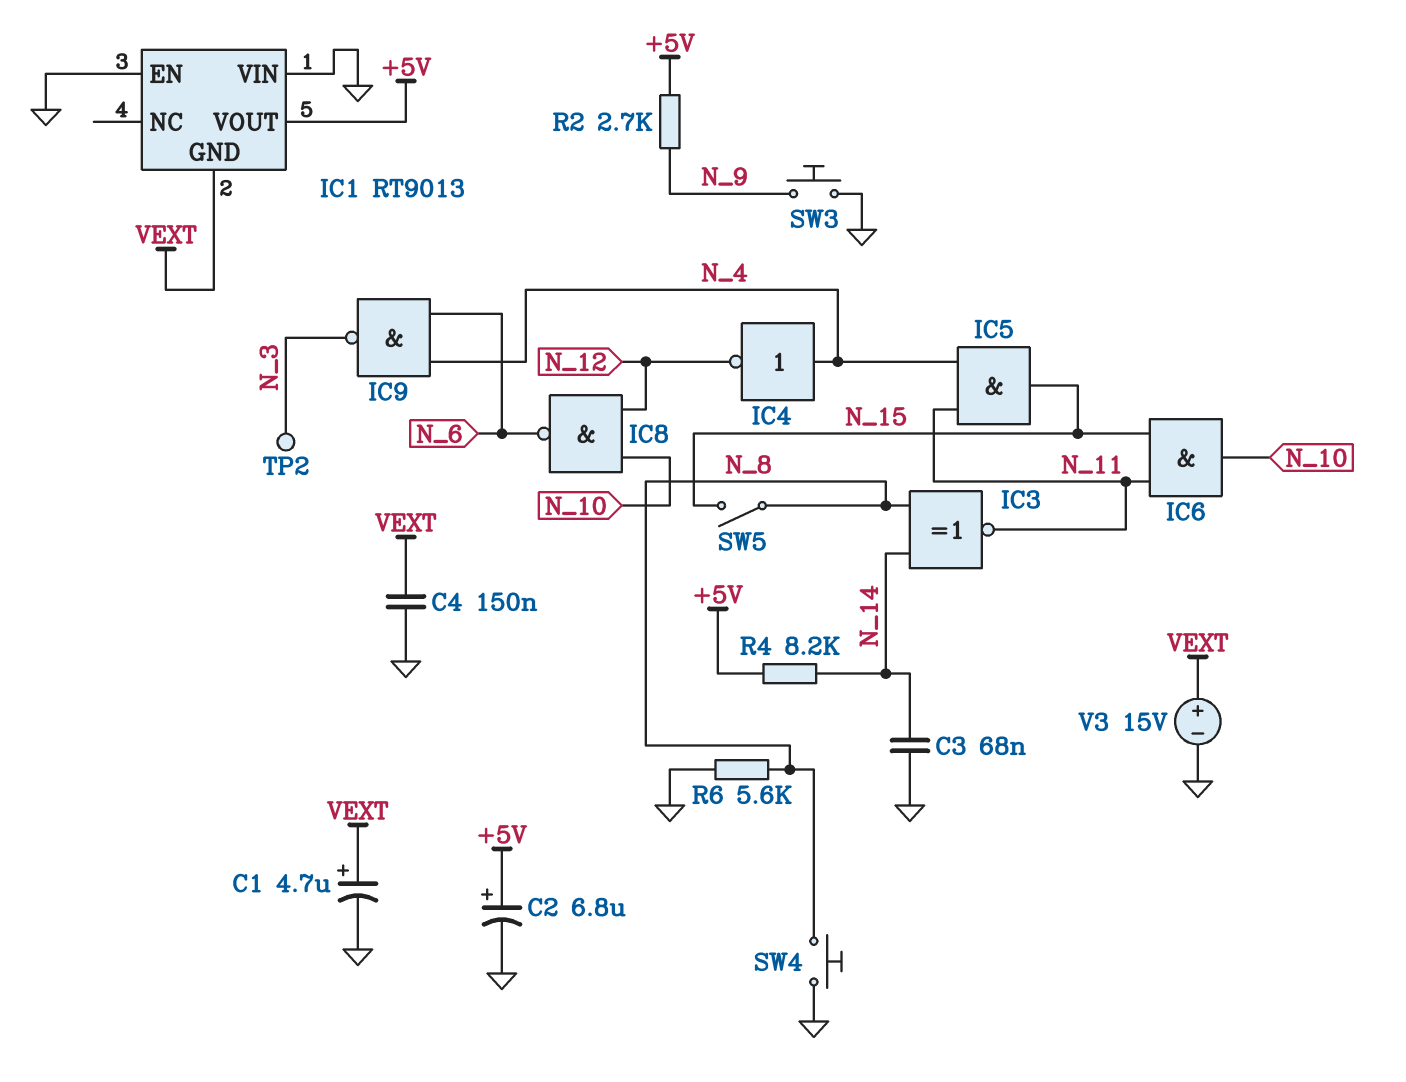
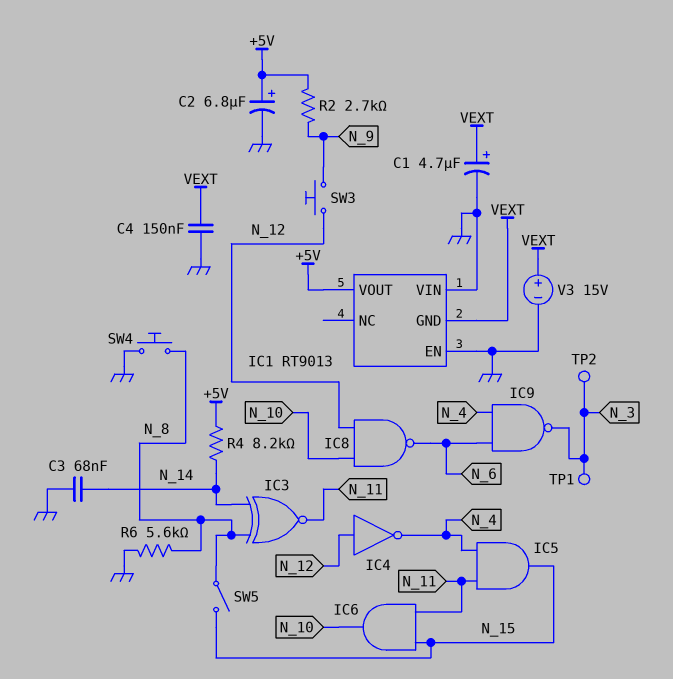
IC4: NOT (in N_4, out N_12) -> NOT (in N_12, out N_4)
SW3: button (GND, N_9) -> button (N_9, N_12)
TP1: none -> test point (N_3)

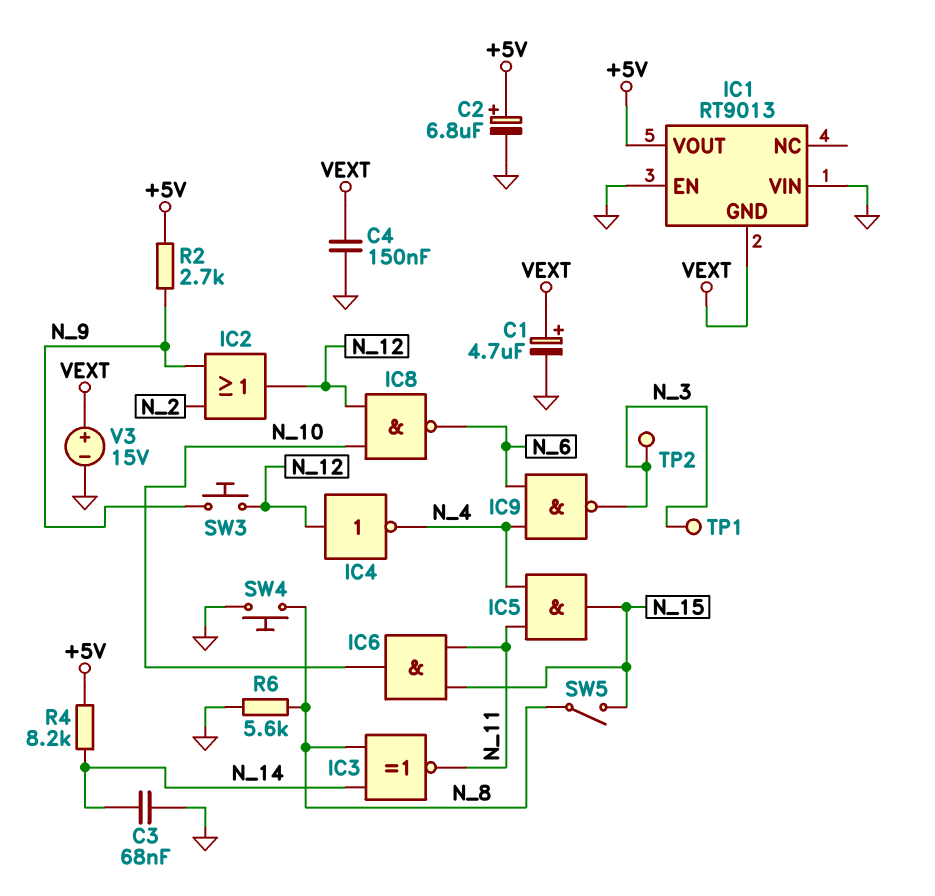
IC2: none -> OR (in N_2, in N_9, out N_12)

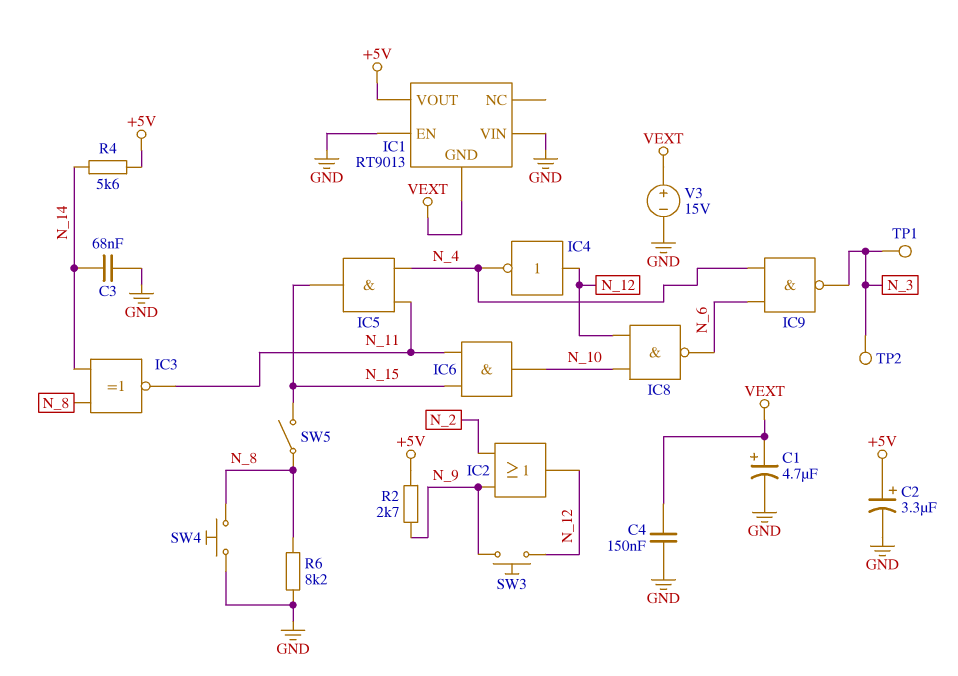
C2: 6.8uF (plus +5V, minus GND) -> 3.3uF (plus +5V, minus GND)
R4: 8.2k (+5V, N_14) -> 5.6k (+5V, N_14)
R6: 5.6k (GND, N_8) -> 8.2k (GND, N_8)

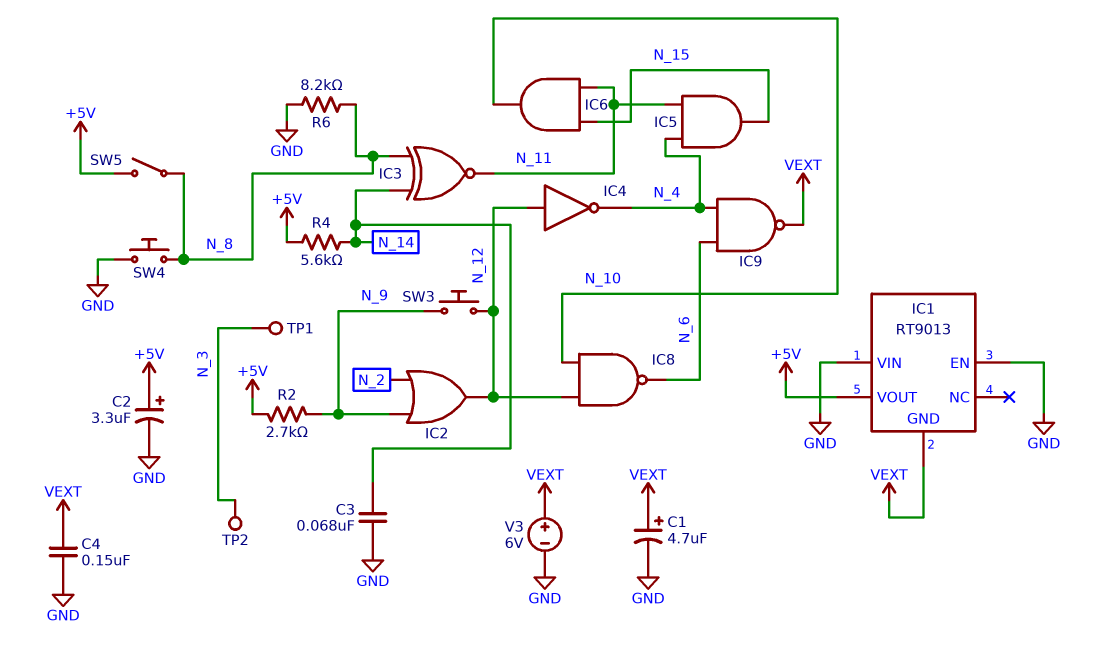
IC9: NAND (in N_4, in N_6, out N_3) -> NAND (in N_4, in N_6, out VEXT)
SW5: switch (N_8, N_15) -> switch (+5V, N_8)
V3: 15V (plus VEXT, minus GND) -> 6V (plus VEXT, minus GND)

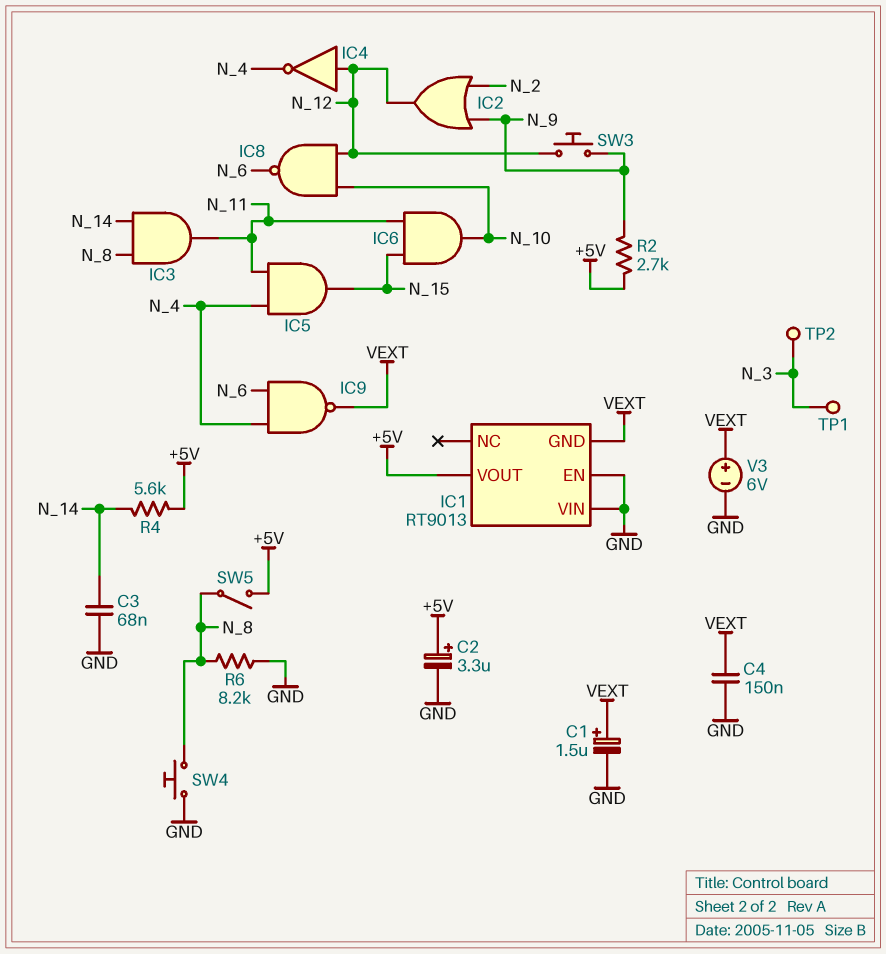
C1: 4.7uF (plus VEXT, minus GND) -> 1.5uF (plus VEXT, minus GND)
IC3: XNOR (in N_8, in N_14, out N_11) -> AND (in N_8, in N_14, out N_11)

